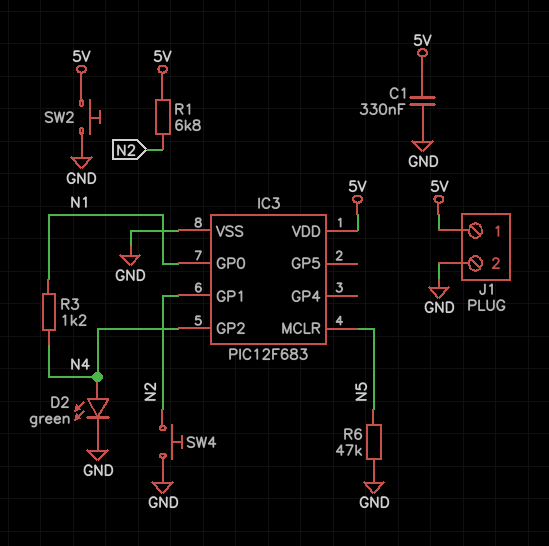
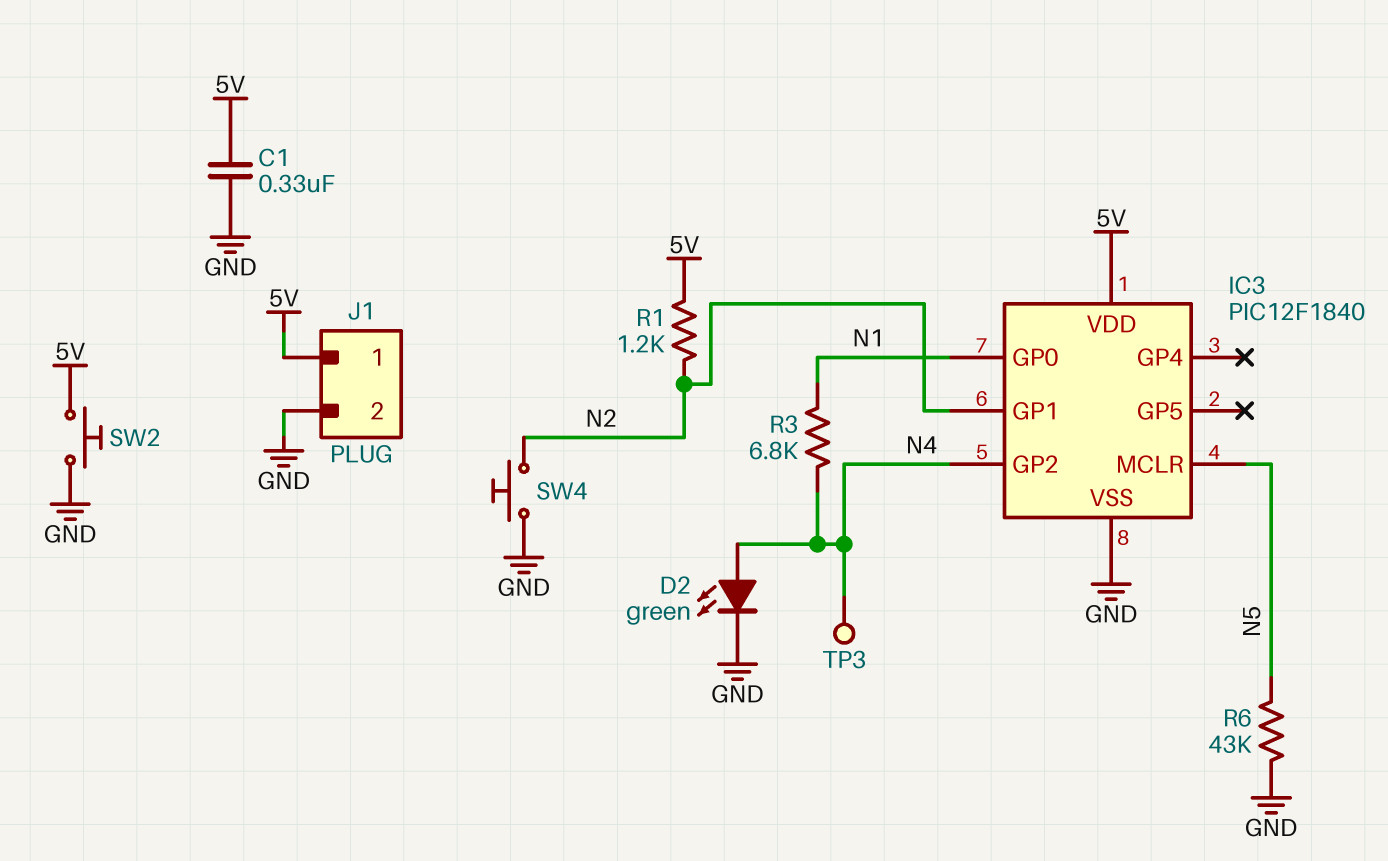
IC3: PIC12F683 -> PIC12F1840
R1: 6.8k (5V, N2) -> 1.2k (5V, N2)
R3: 1.2k (N1, N4) -> 6.8k (N1, N4)
R6: 47k (GND, N5) -> 43k (GND, N5)
TP3: none -> test point (N4)

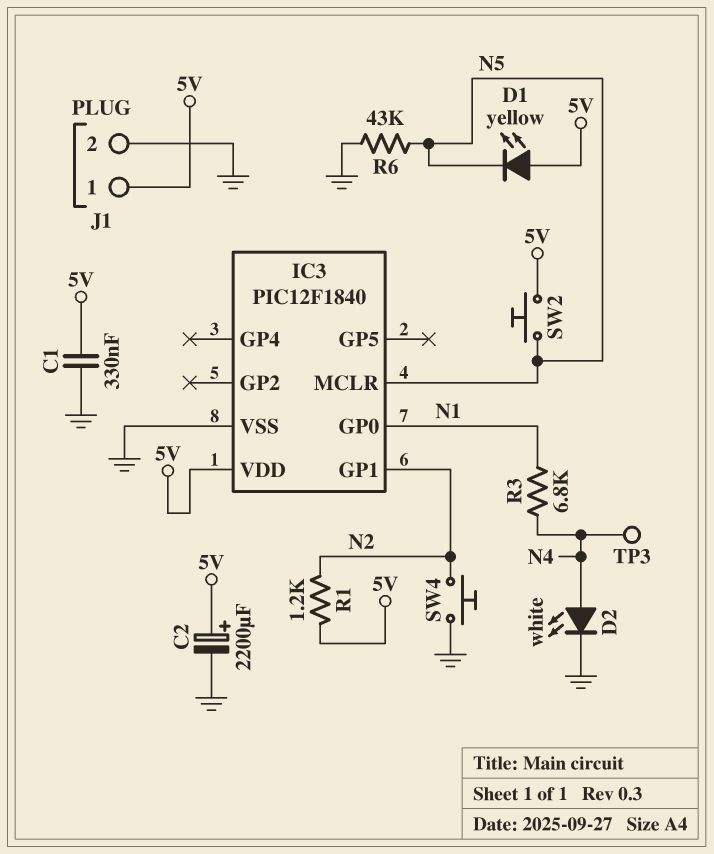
C2: none -> 2200uF (plus 5V, minus GND)
D1: none -> LED yellow (A 5V, K N5)
D2: LED green (A N4, K GND) -> LED white (A N4, K GND)
IC3 pin GP2: N4 -> none
SW2: button (5V, GND) -> button (5V, N5)

